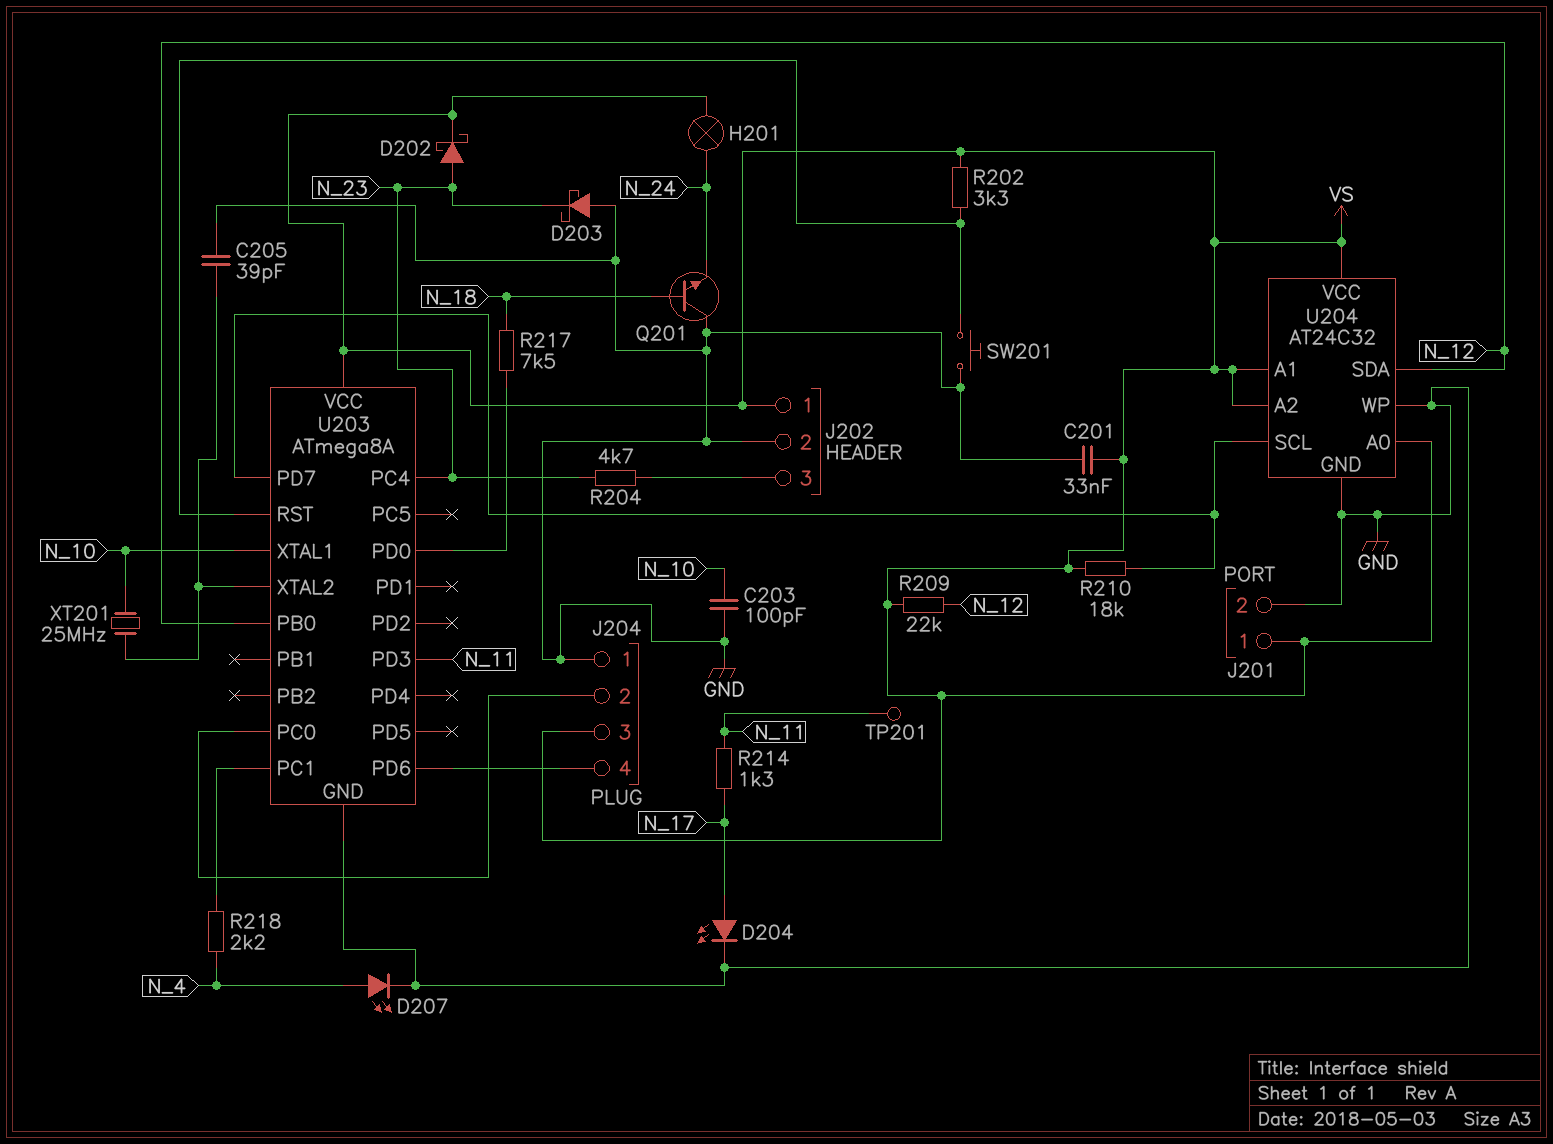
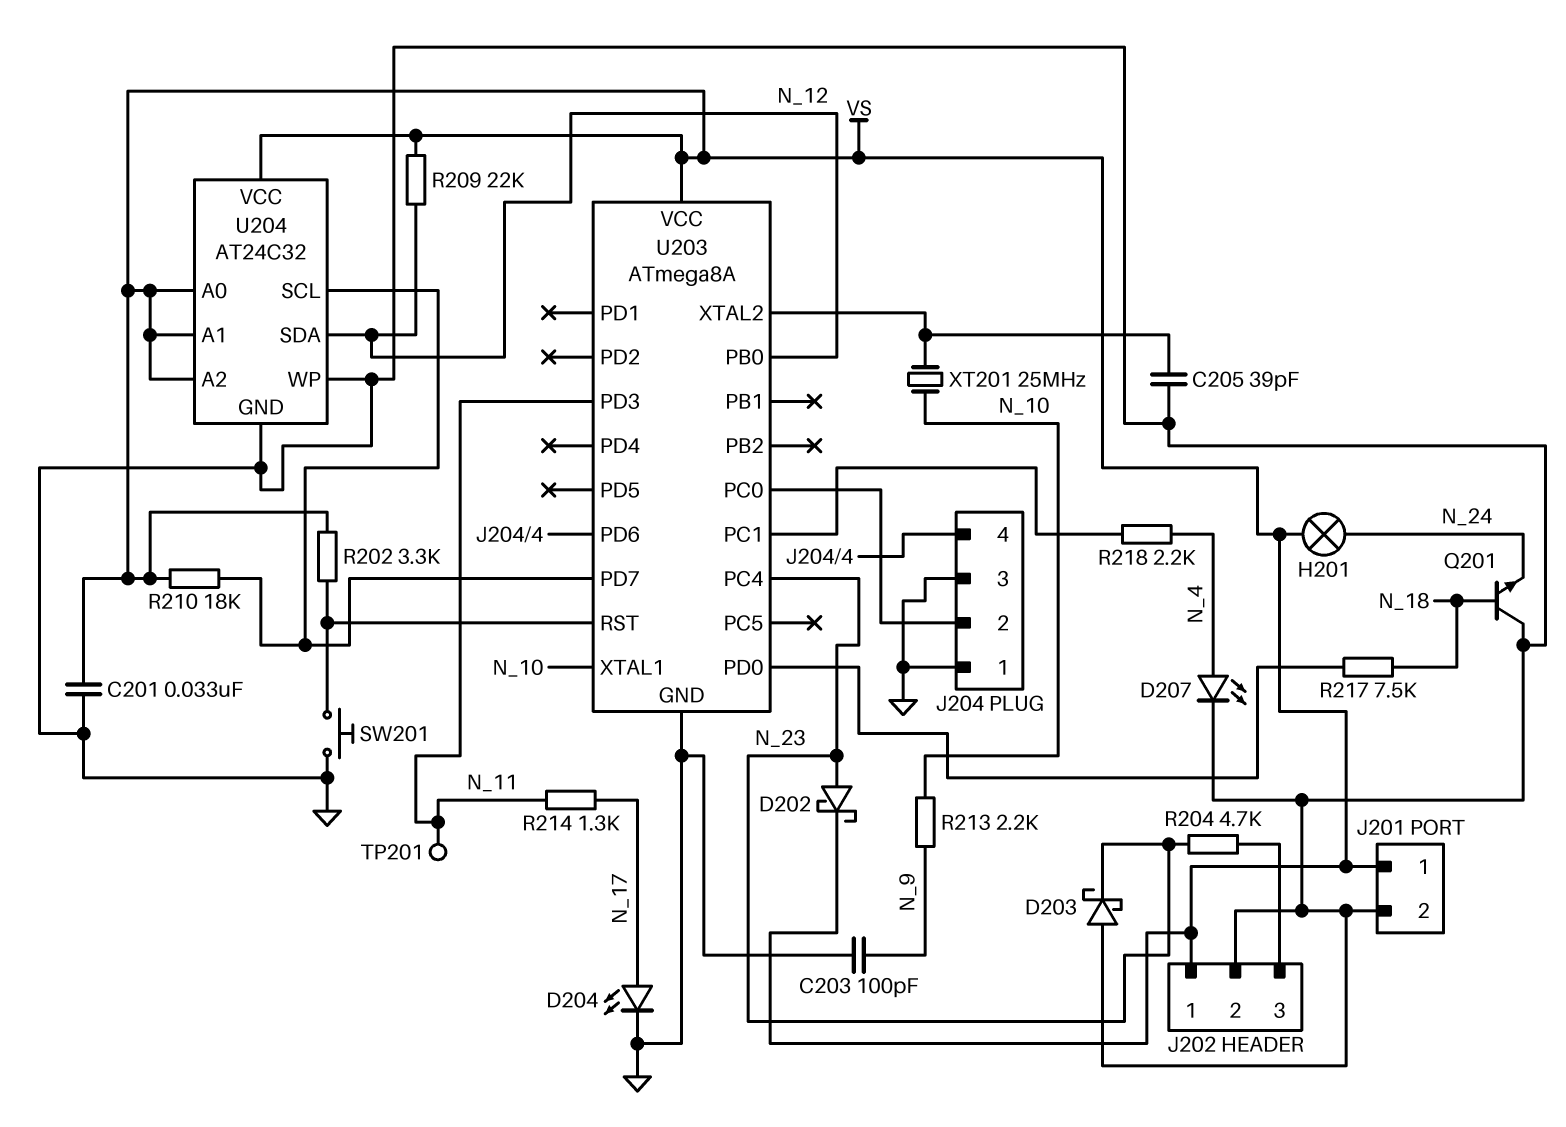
C203: 100pF (GND, N_10) -> 100pF (GND, N_9)
J204 pin 3: VS -> GND
R213: none -> 2.2k (N_9, N_10)

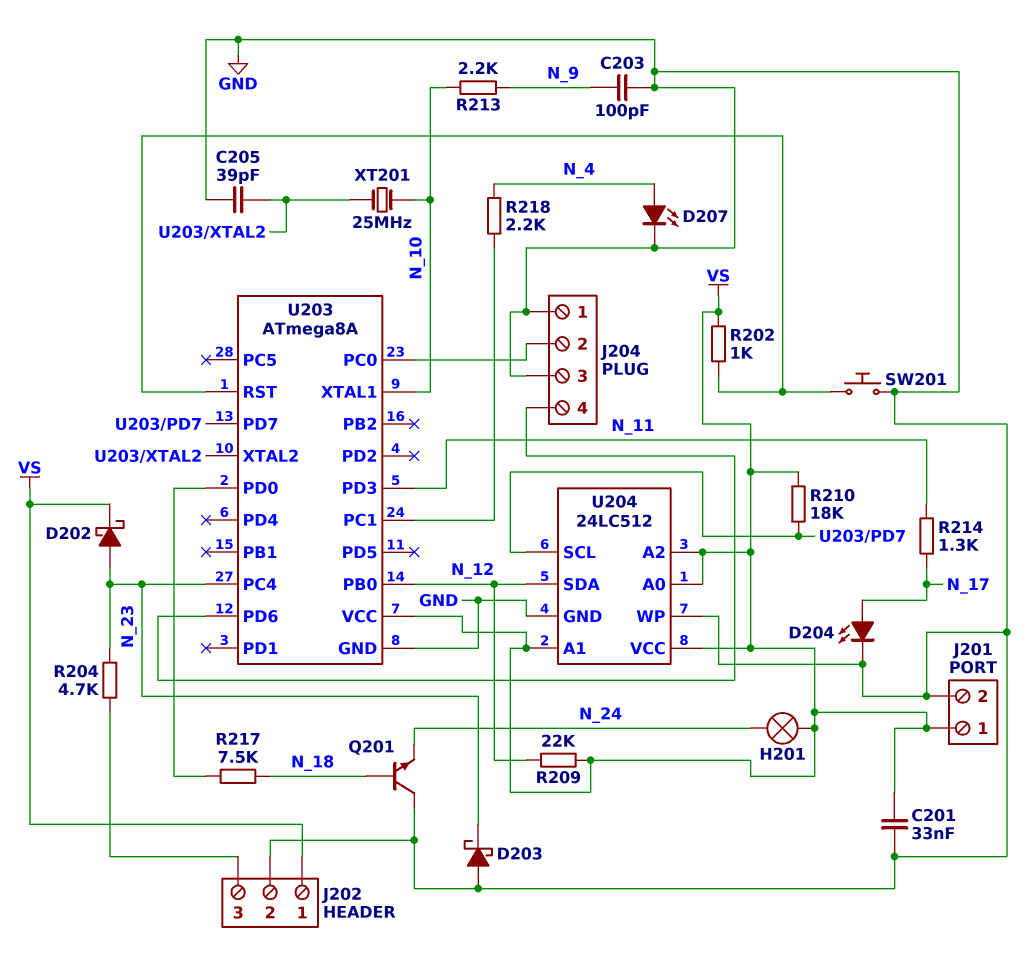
R202: 3.3k (U203/RST, VS) -> 1k (U203/RST, VS)
TP201: test point (N_11) -> none
U204: AT24C32 -> 24LC512

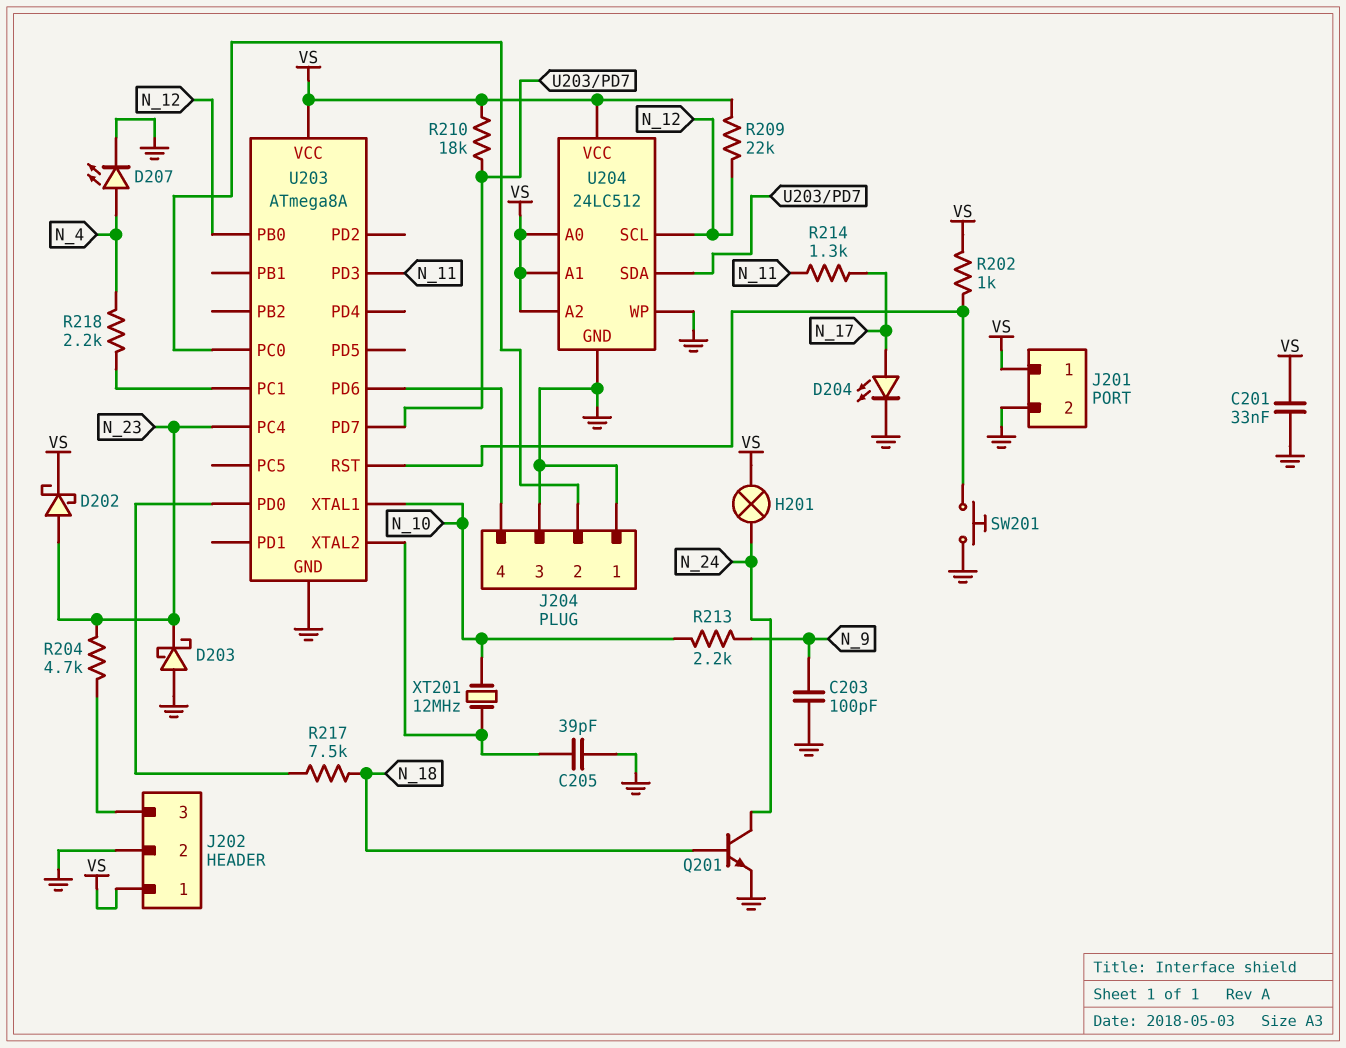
Q201: NPN (B N_18, C GND, E N_24) -> NPN (B N_18, C N_24, E GND)
U204 pin SCL: U203/PD7 -> N_12
U204 pin SDA: N_12 -> U203/PD7
XT201: 25MHz (N_10, U203/XTAL2) -> 12MHz (N_10, U203/XTAL2)

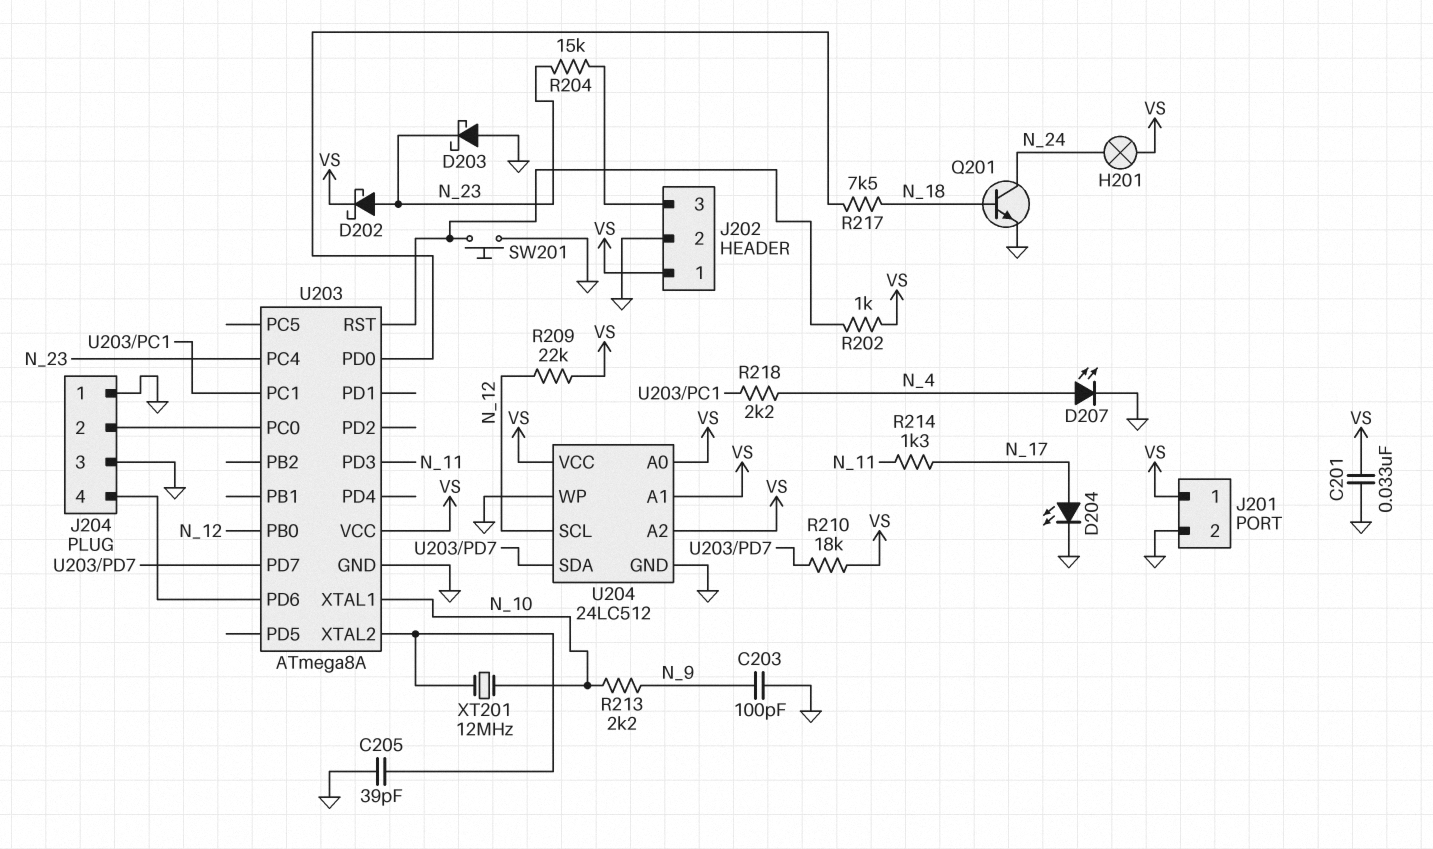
R204: 4.7k (J202/3, N_23) -> 15k (J202/3, N_23)

